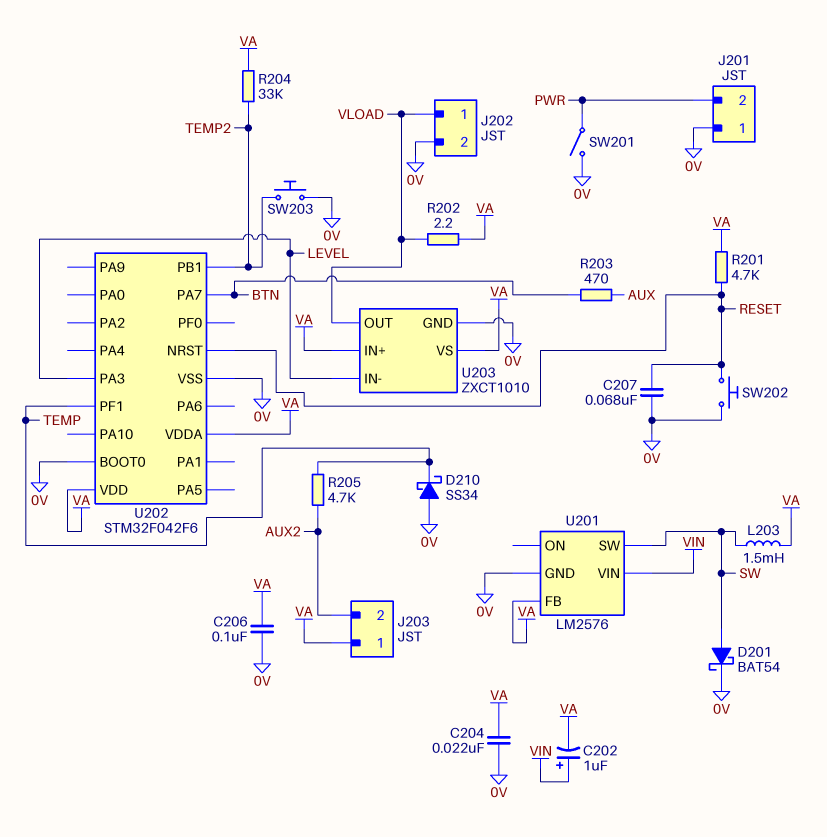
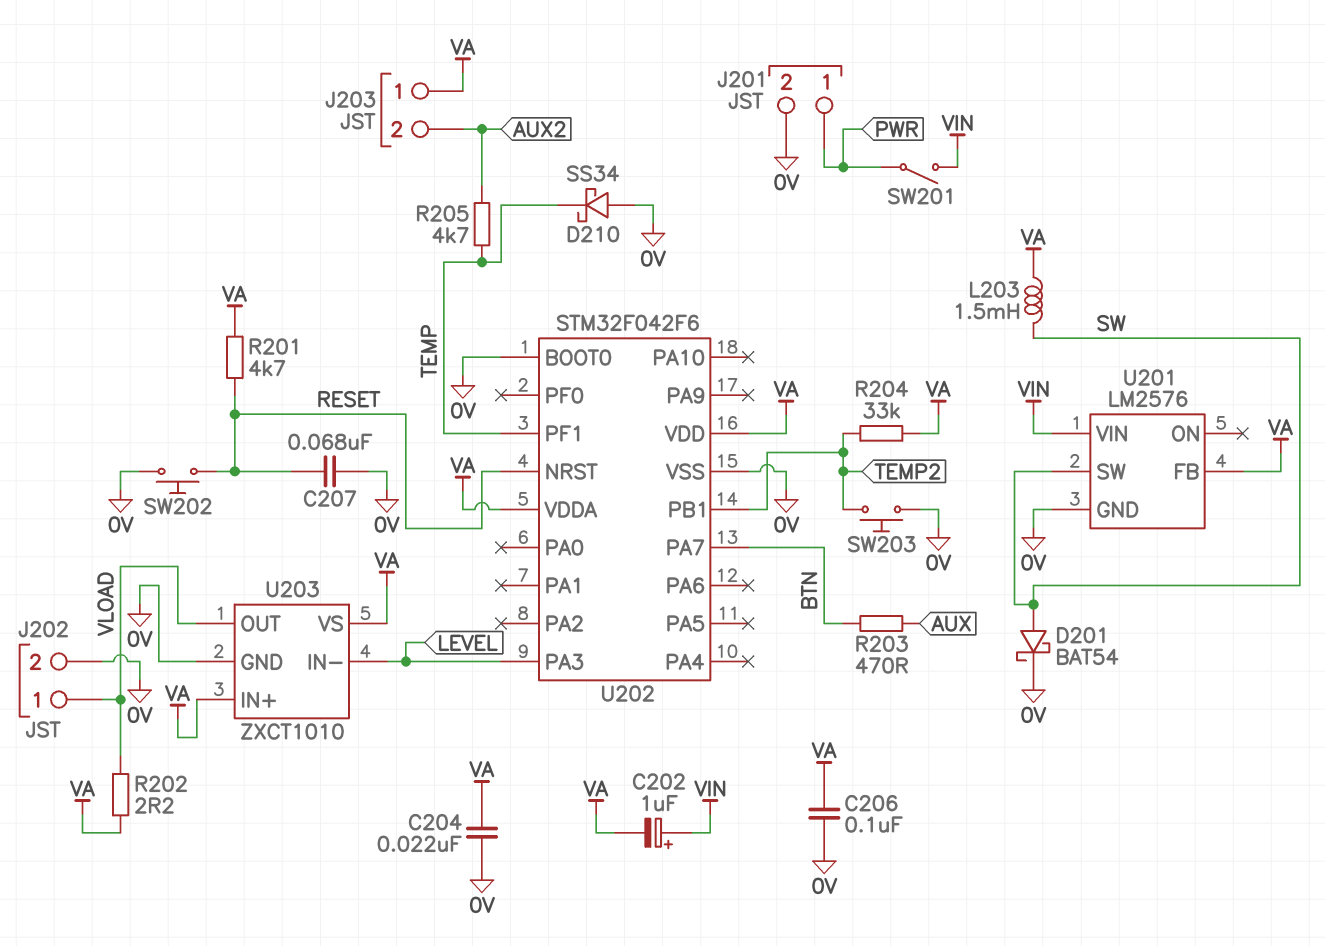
J201 pin 1: 0V -> PWR
J201 pin 2: PWR -> 0V
SW201: switch (0V, PWR) -> switch (PWR, VIN)

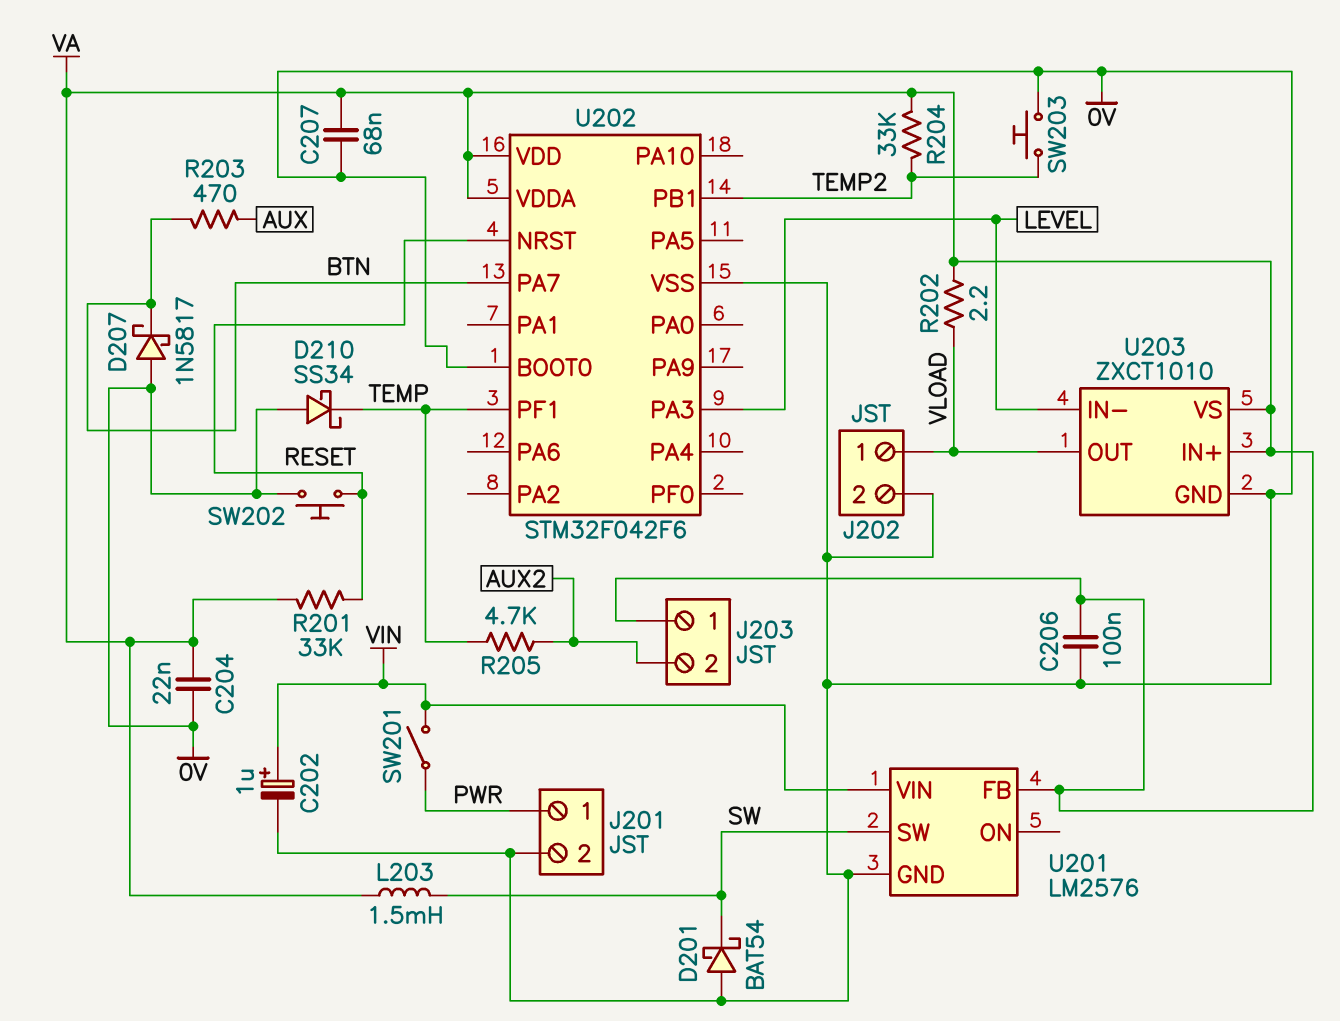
C202: 1uF (plus VIN, minus VA) -> 1uF (plus VIN, minus 0V)
C207: 68nF (0V, RESET) -> 68nF (0V, VA)
D201: schottky BAT54 (A SW, K 0V) -> schottky BAT54 (A 0V, K SW)
D207: none -> schottky 1N5817 (A 0V, K BTN)
R201: 4.7k (RESET, VA) -> 33k (RESET, VA)

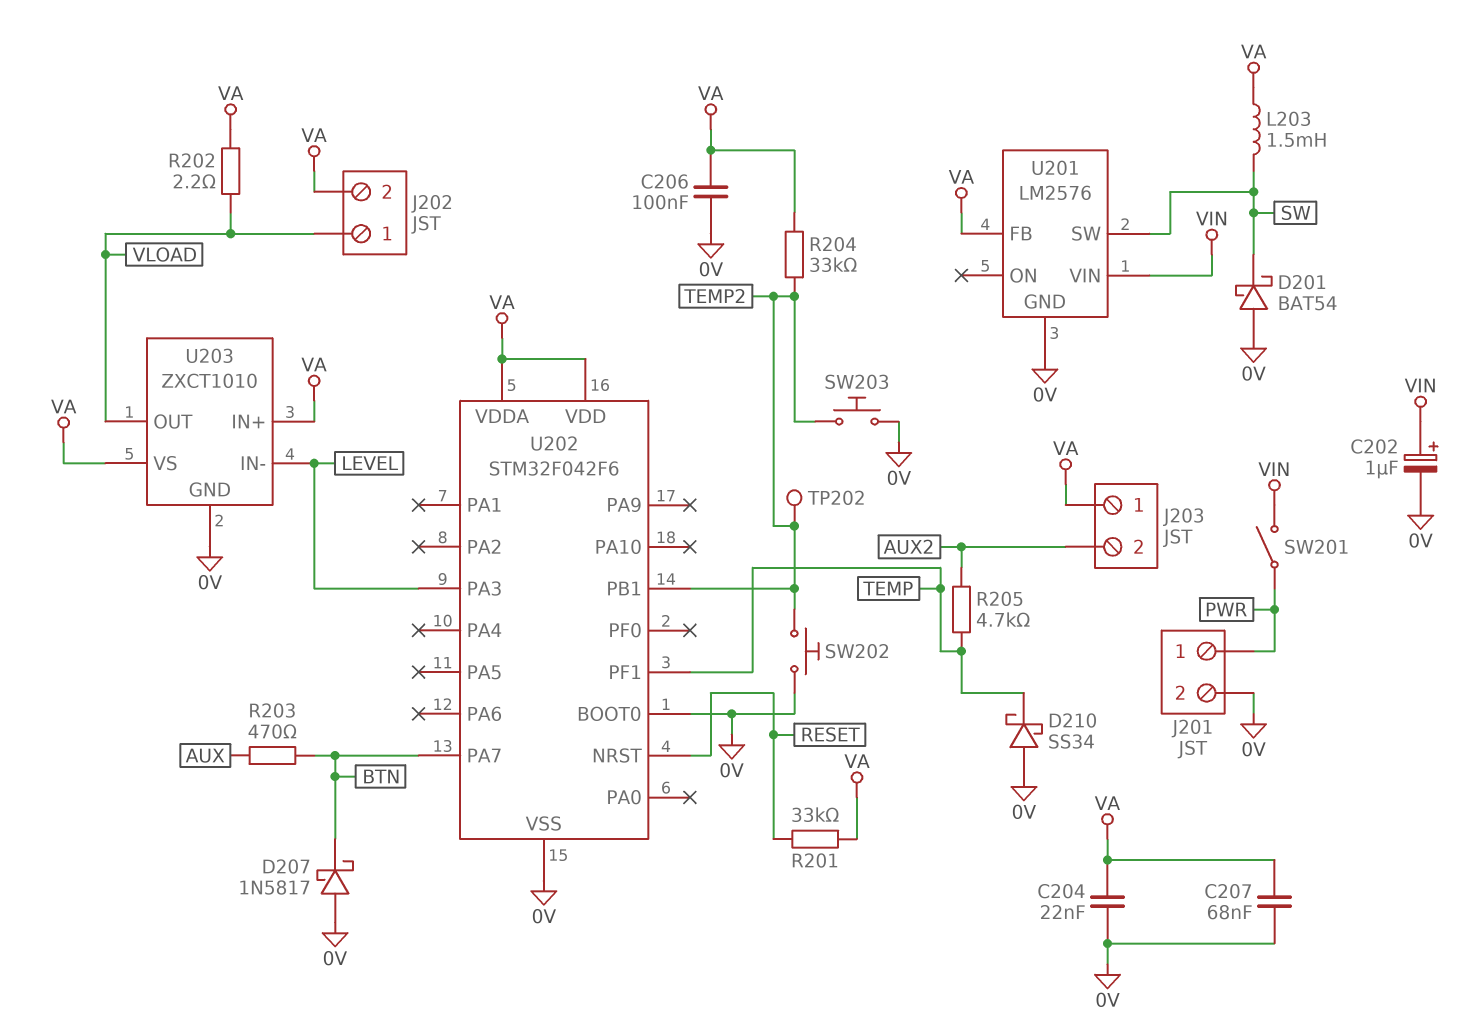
J202 pin 2: 0V -> VA
SW202: button (0V, RESET) -> button (0V, TEMP2)
TP202: none -> test point (TEMP2)

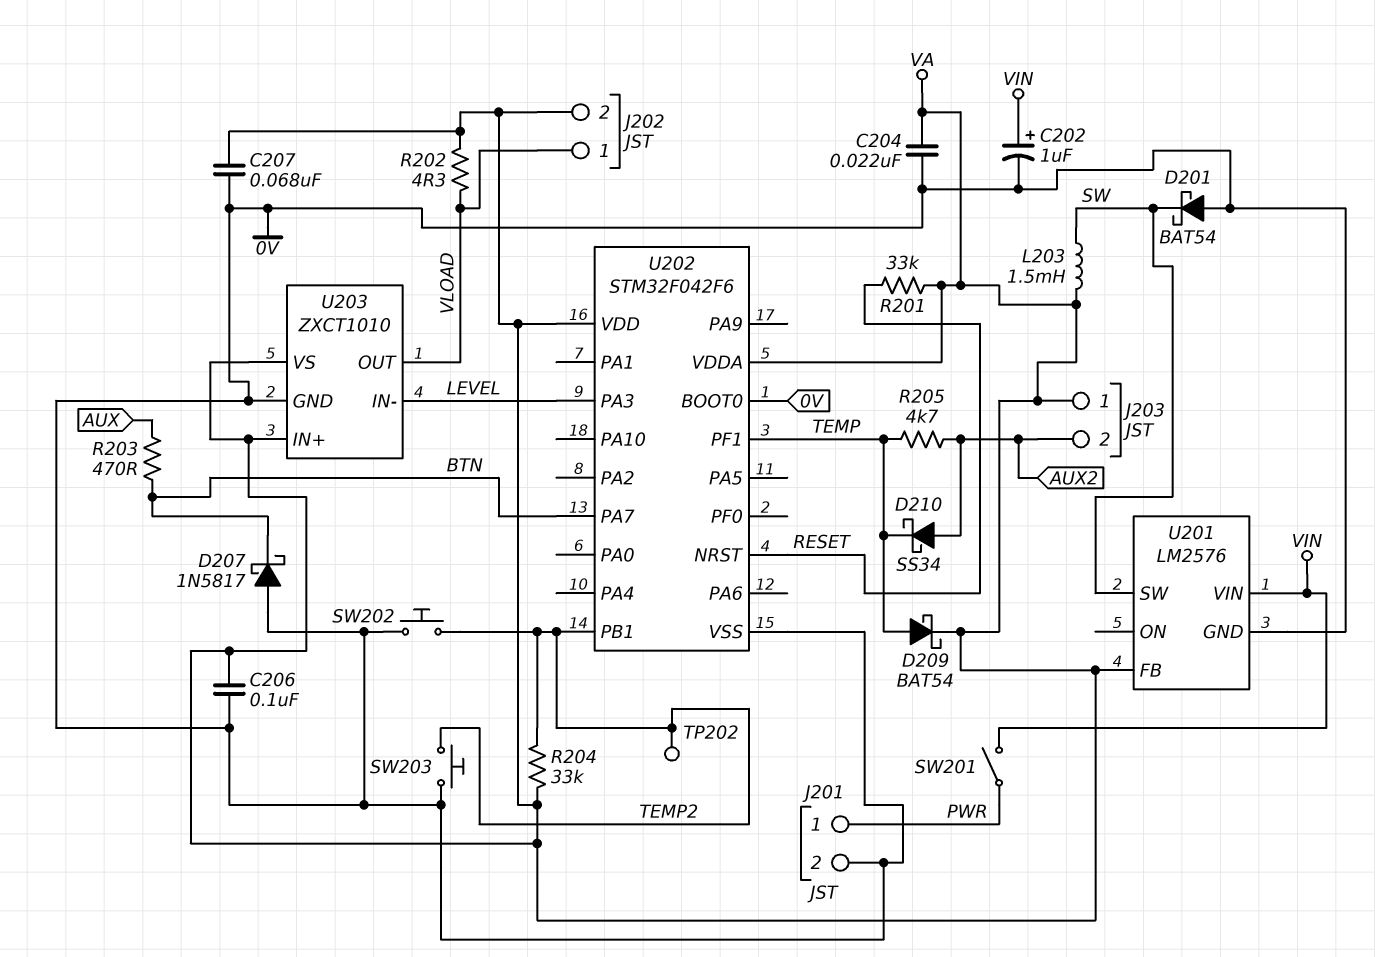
D209: none -> schottky BAT54 (A TEMP, K VA)
D210: schottky SS34 (A 0V, K TEMP) -> schottky SS34 (A AUX2, K TEMP)
R202: 2.2 (VA, VLOAD) -> 4.3 (VA, VLOAD)

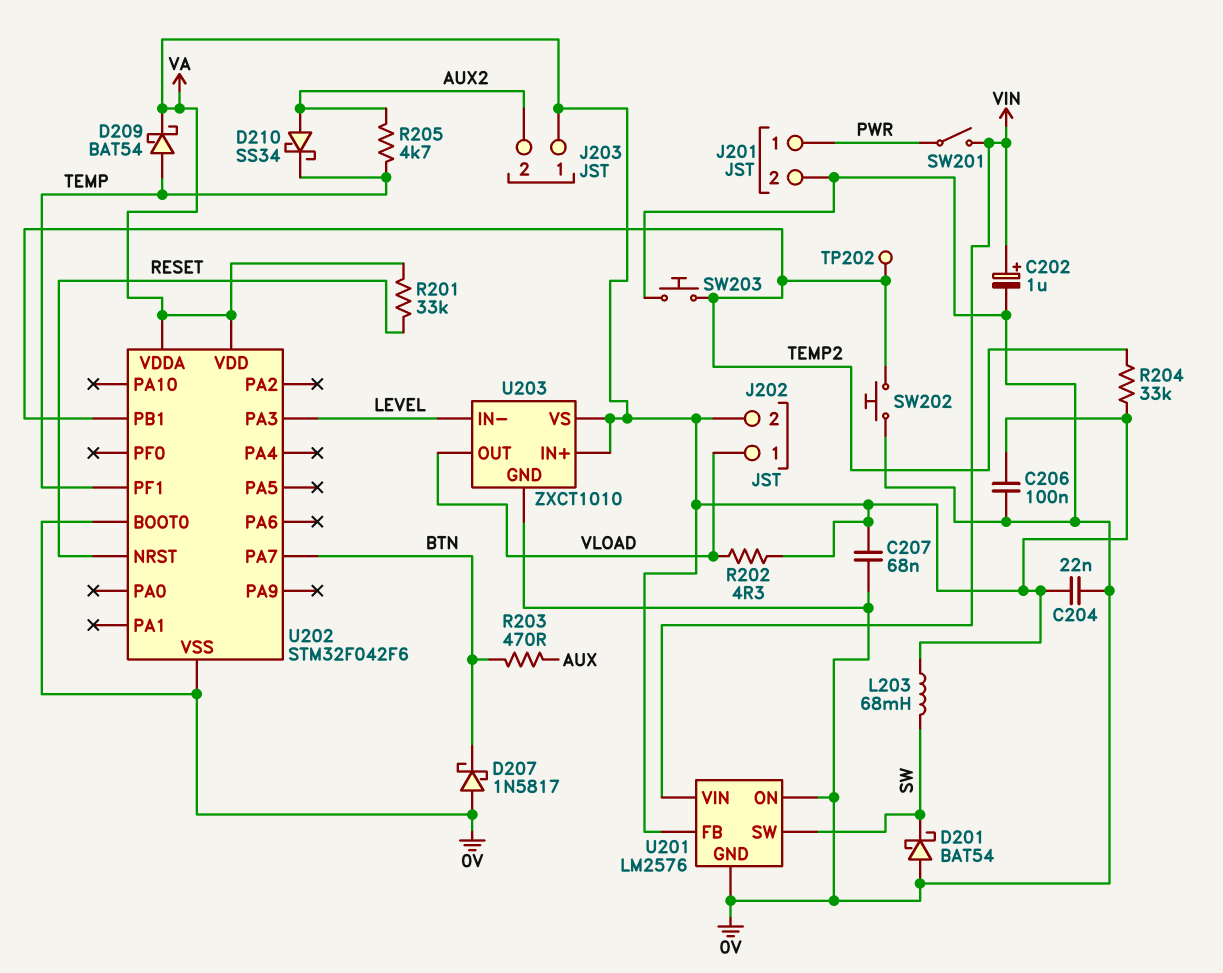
L203: 1.5mH (SW, VA) -> 68mH (SW, VA)
U201 pin ON: none -> 0V

